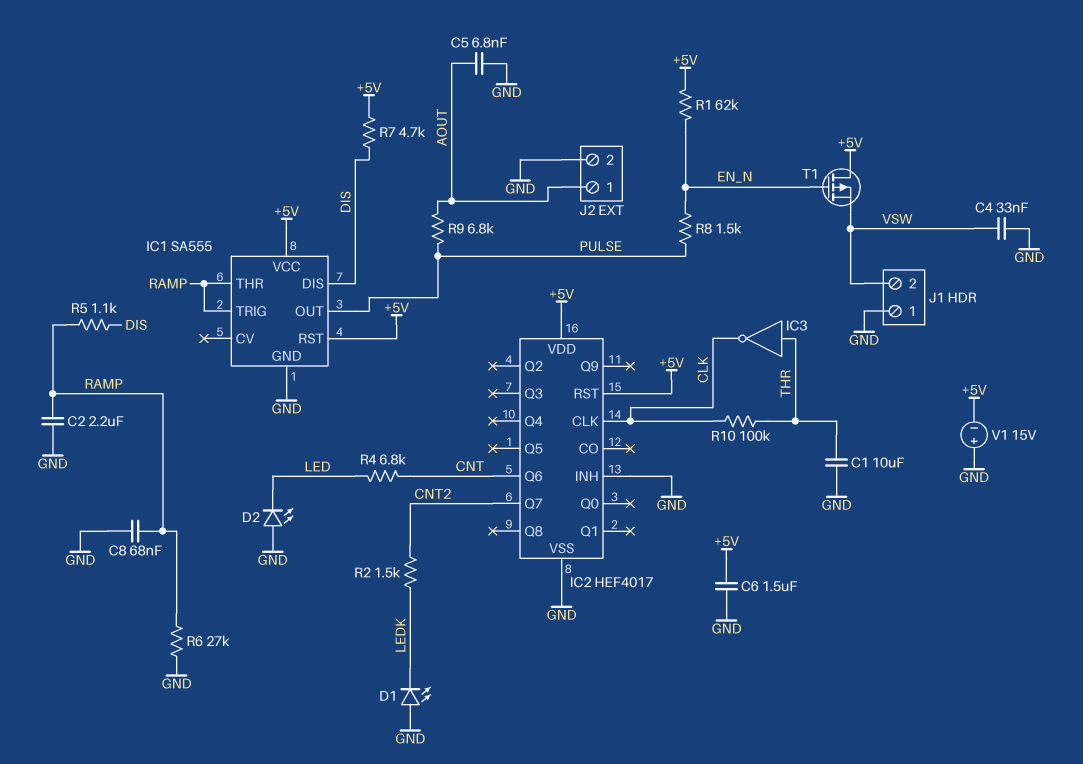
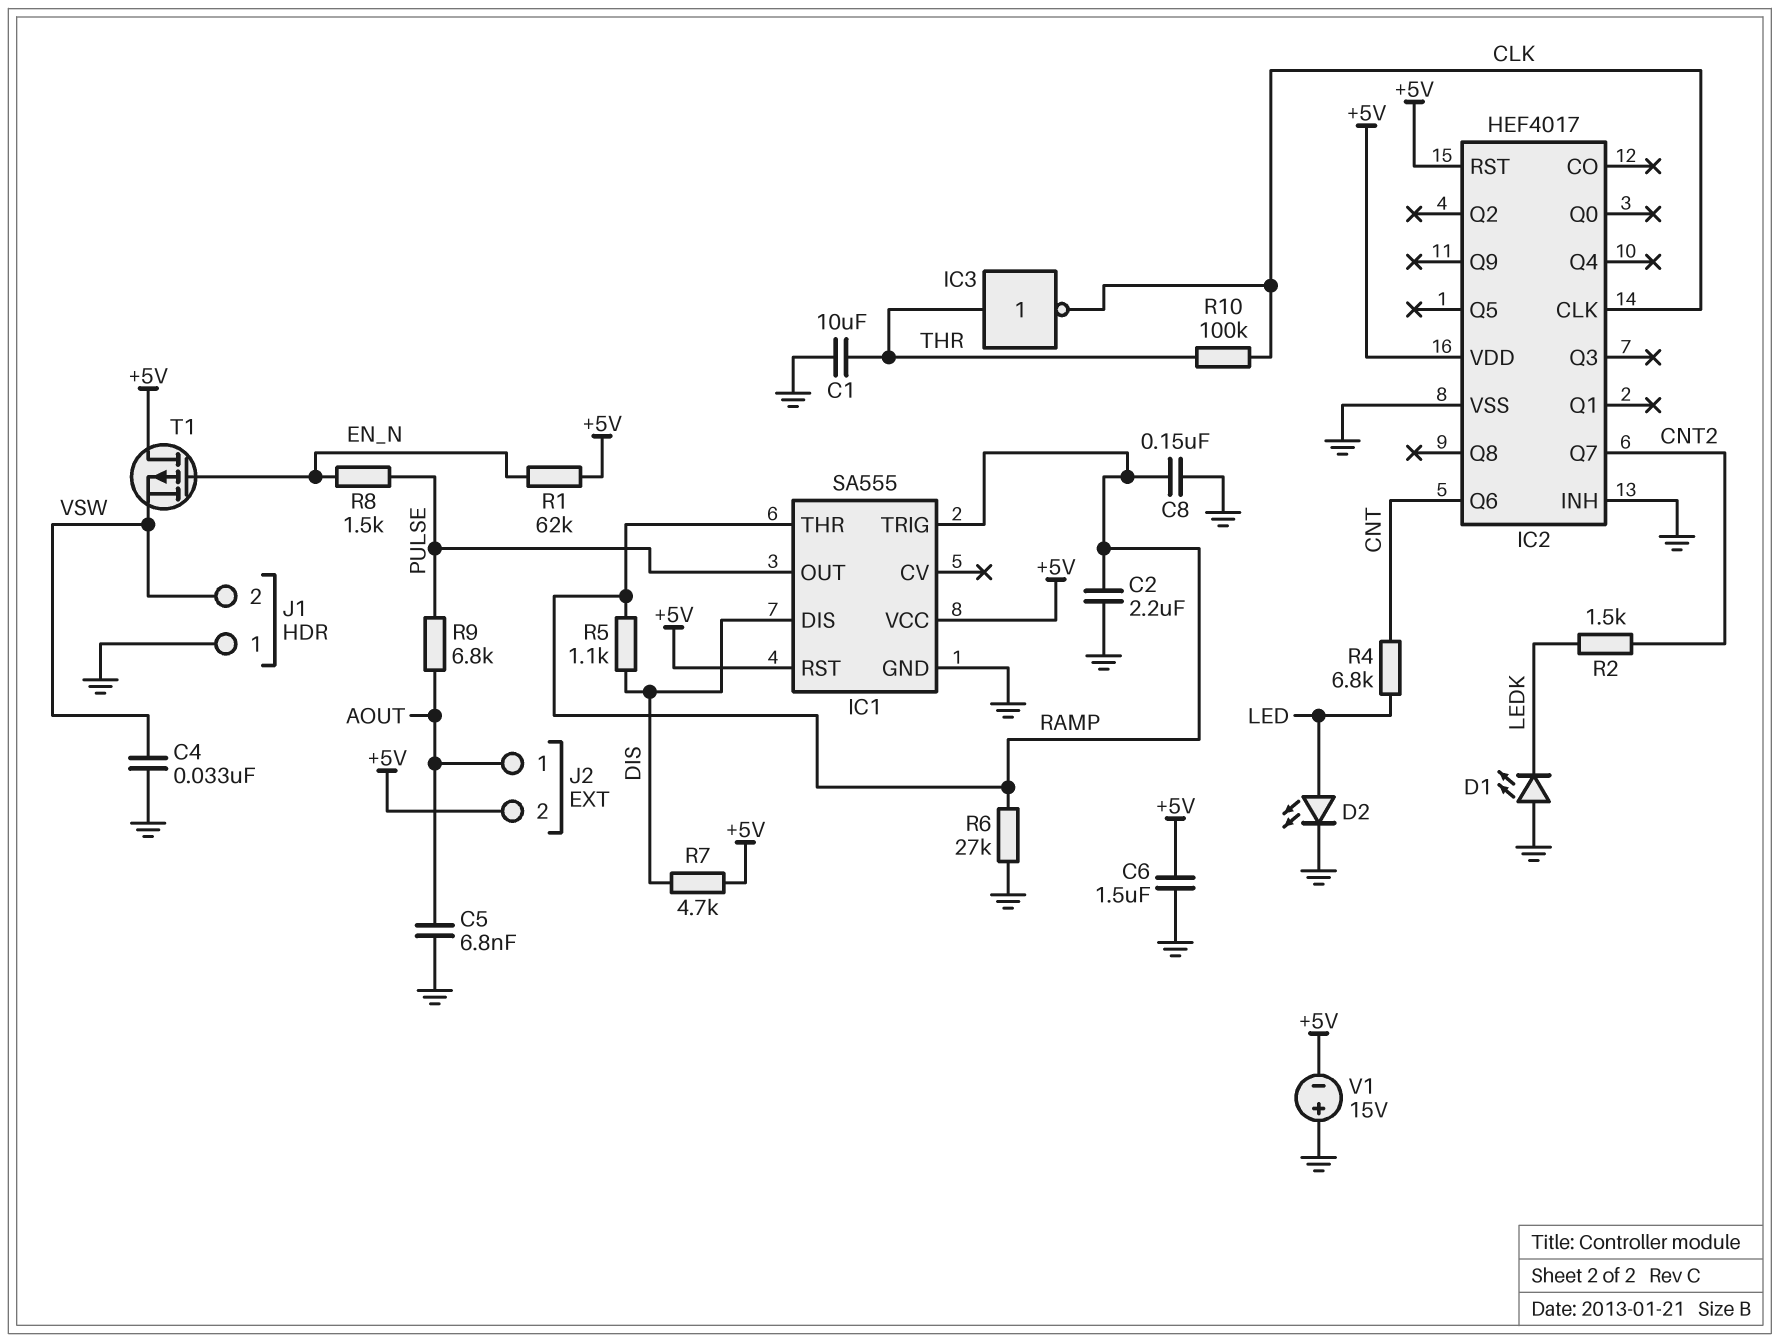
C8: 68nF (GND, RAMP) -> 150nF (GND, RAMP)
D2: LED (A GND, K LED) -> LED (A LED, K GND)
J2 pin 2: GND -> +5V

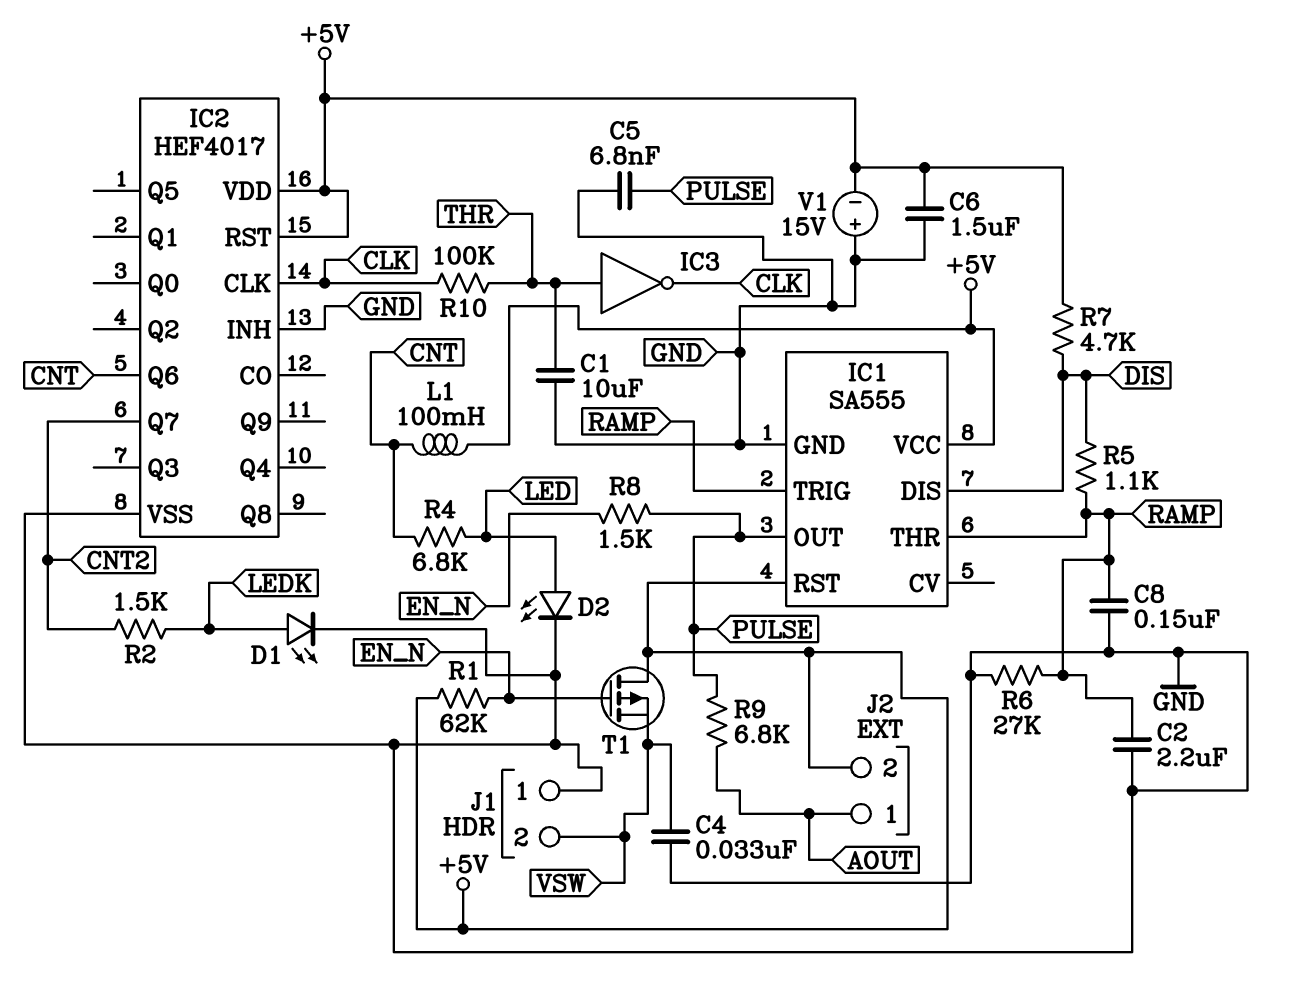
C5: 6.8nF (AOUT, GND) -> 6.8nF (GND, PULSE)
D1: LED (A GND, K LEDK) -> LED (A LEDK, K GND)
L1: none -> 100mH (+5V, CNT)

